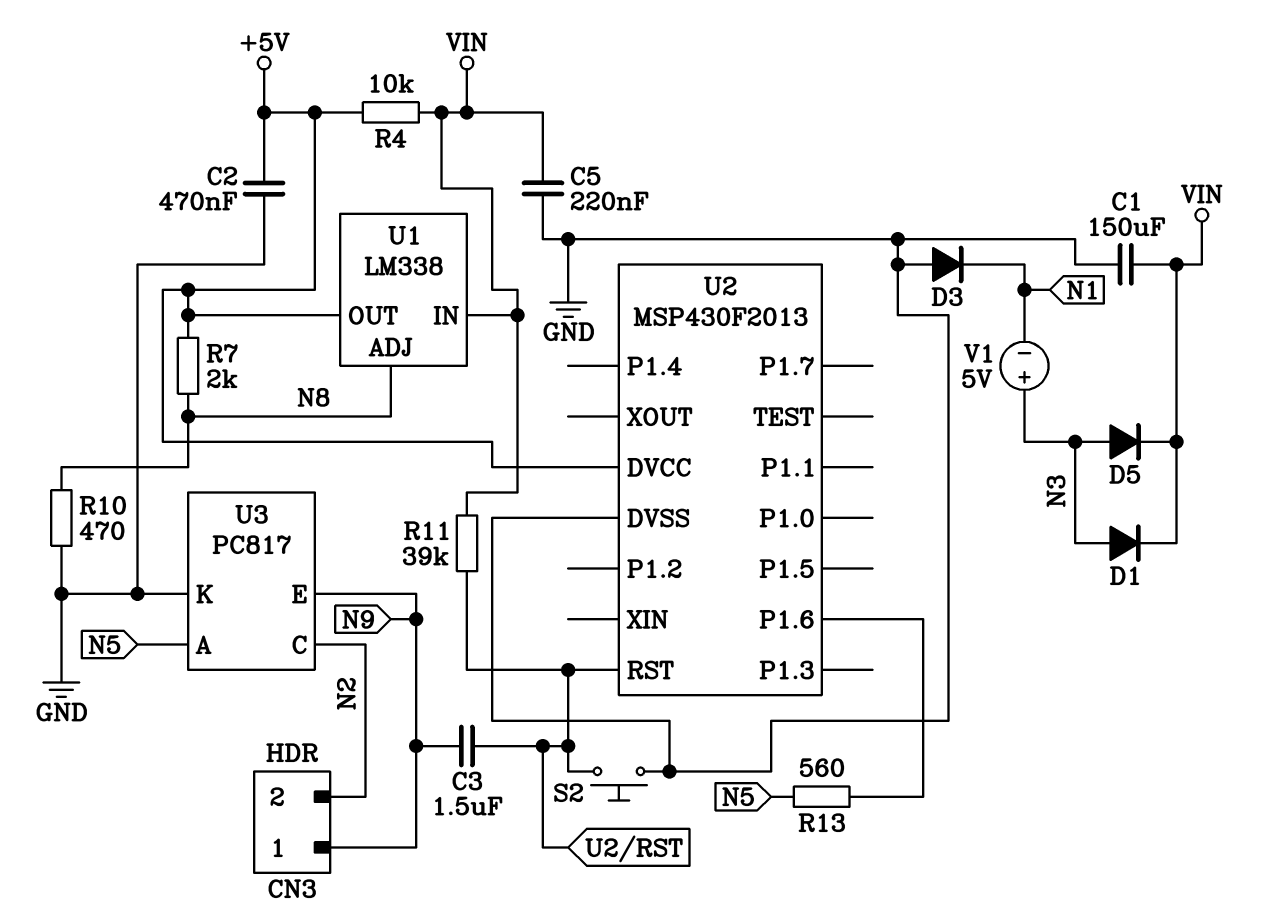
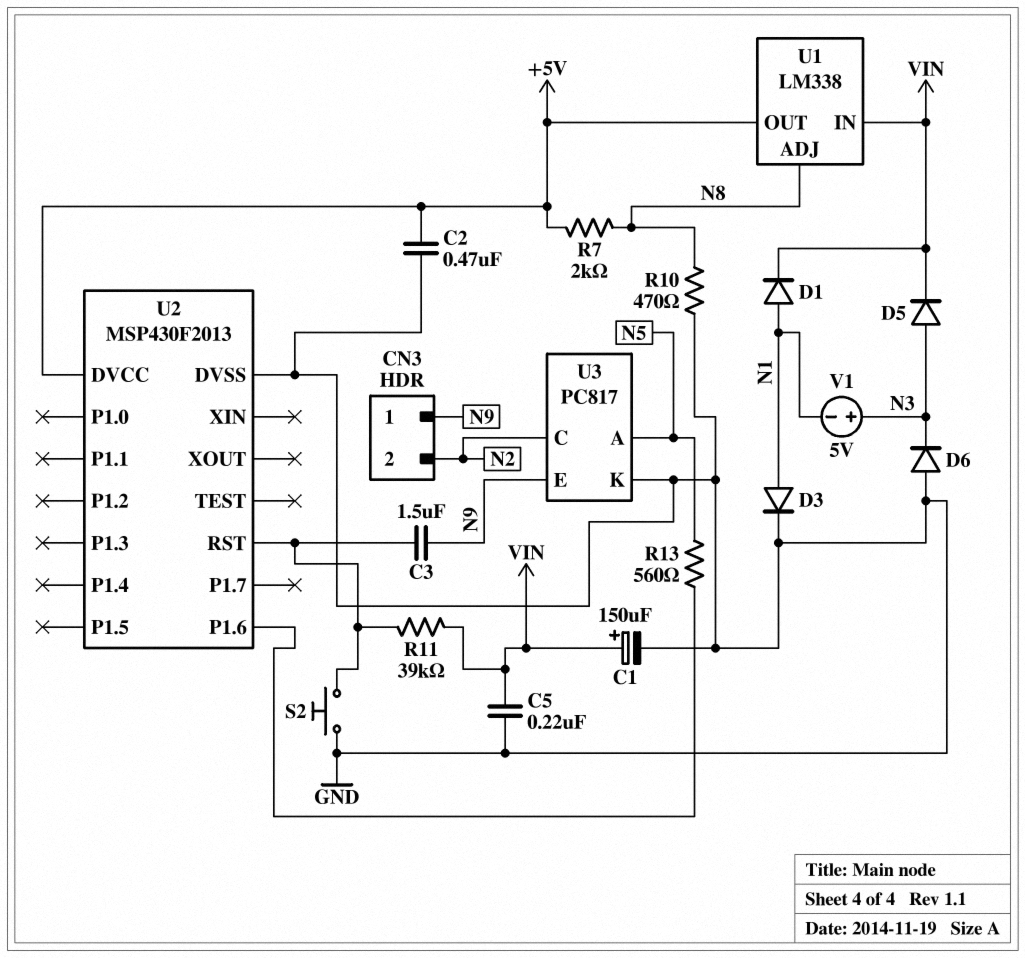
C1: 150uF (GND, VIN) -> 150uF (plus VIN, minus GND)
D1: diode (A N3, K VIN) -> diode (A N1, K VIN)
D3: diode (A GND, K N1) -> diode (A N1, K GND)
D6: none -> diode (A GND, K N3)
R4: 10k (+5V, VIN) -> none

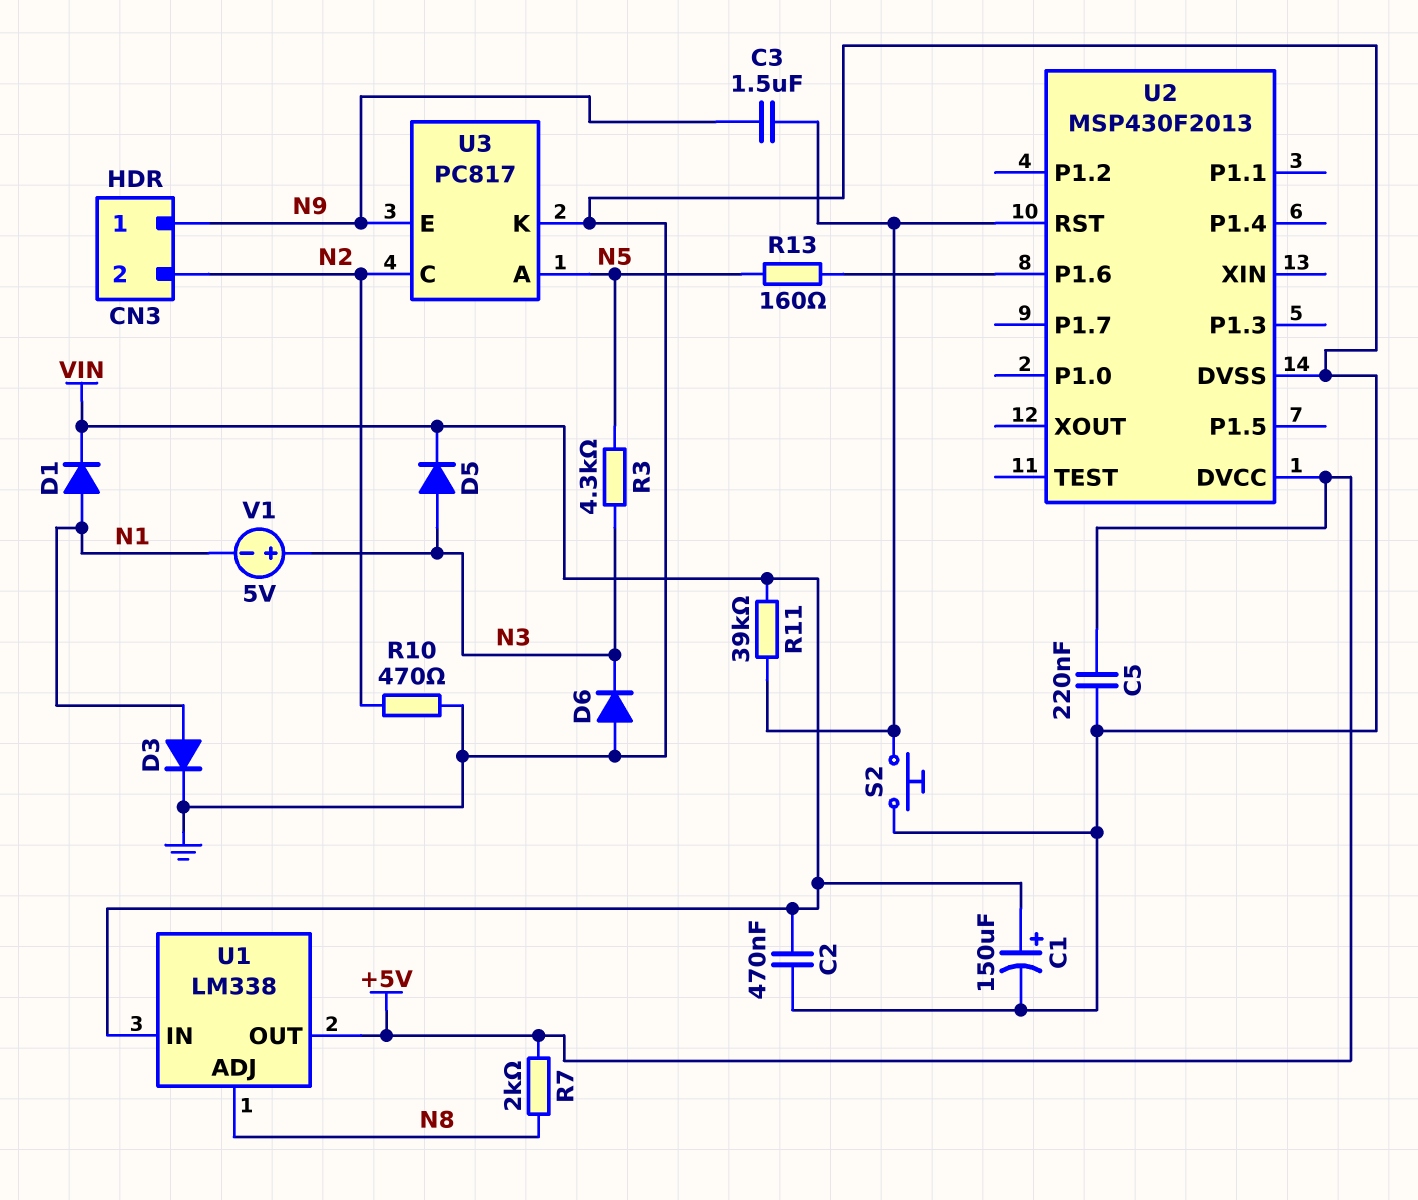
C2: 470nF (+5V, GND) -> 470nF (GND, VIN)
C5: 220nF (GND, VIN) -> 220nF (+5V, GND)
R3: none -> 4.3k (N3, N5)
R10: 470 (GND, N8) -> 470 (GND, N2)
R13: 560 (N5, U2/P1.6) -> 160 (N5, U2/P1.6)

